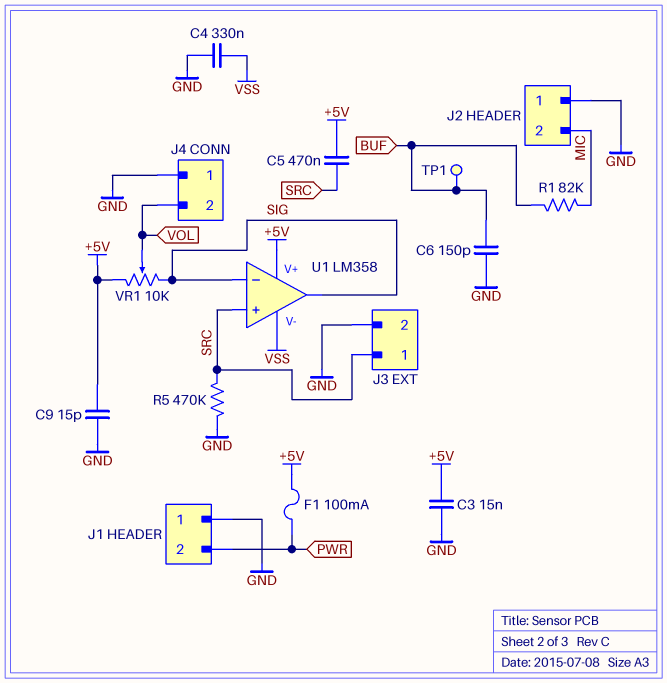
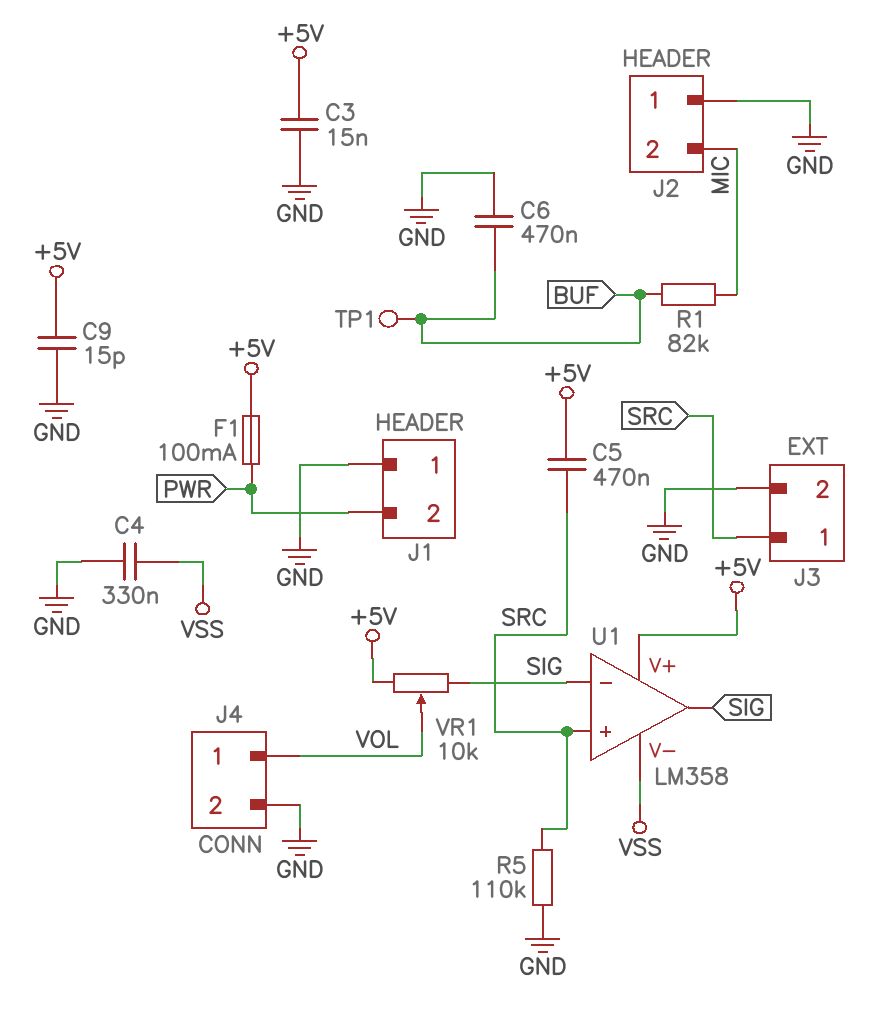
C6: 150pF (BUF, GND) -> 470nF (BUF, GND)
J4 pin 1: GND -> VOL
J4 pin 2: VOL -> GND
R5: 470k (GND, SRC) -> 110k (GND, SRC)

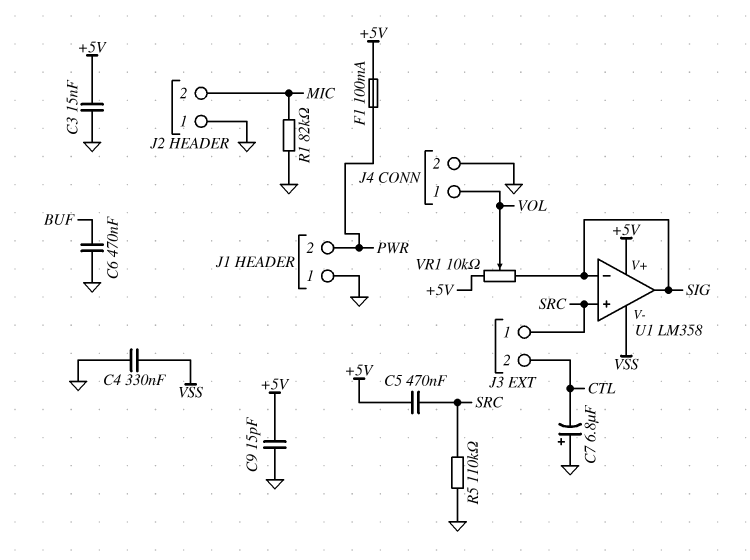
C7: none -> 6.8uF (plus GND, minus CTL)
J3 pin 2: GND -> CTL
R1: 82k (BUF, MIC) -> 82k (GND, MIC)
TP1: test point (BUF) -> none

